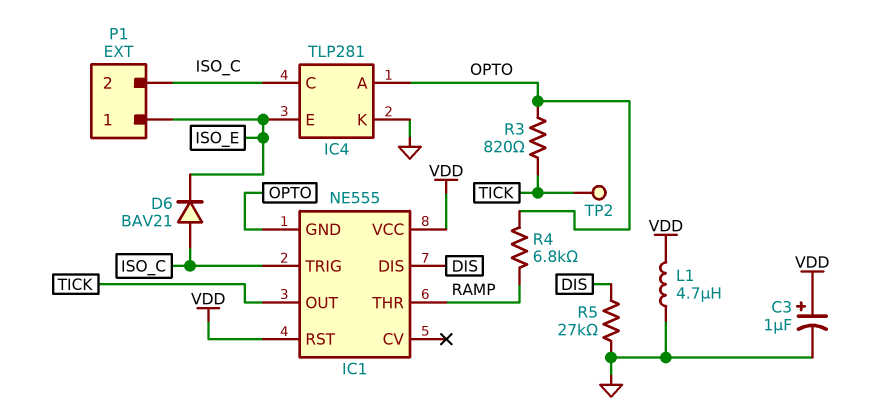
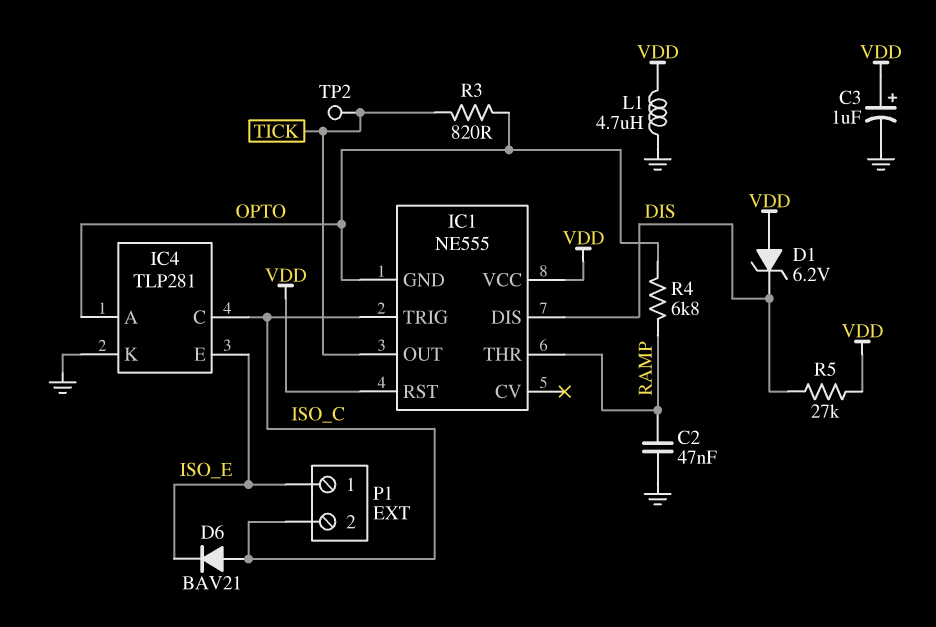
C2: none -> 47nF (GND, RAMP)
D1: none -> zener 6.2V (A VDD, K DIS)
R5: 27k (DIS, GND) -> 27k (DIS, VDD)

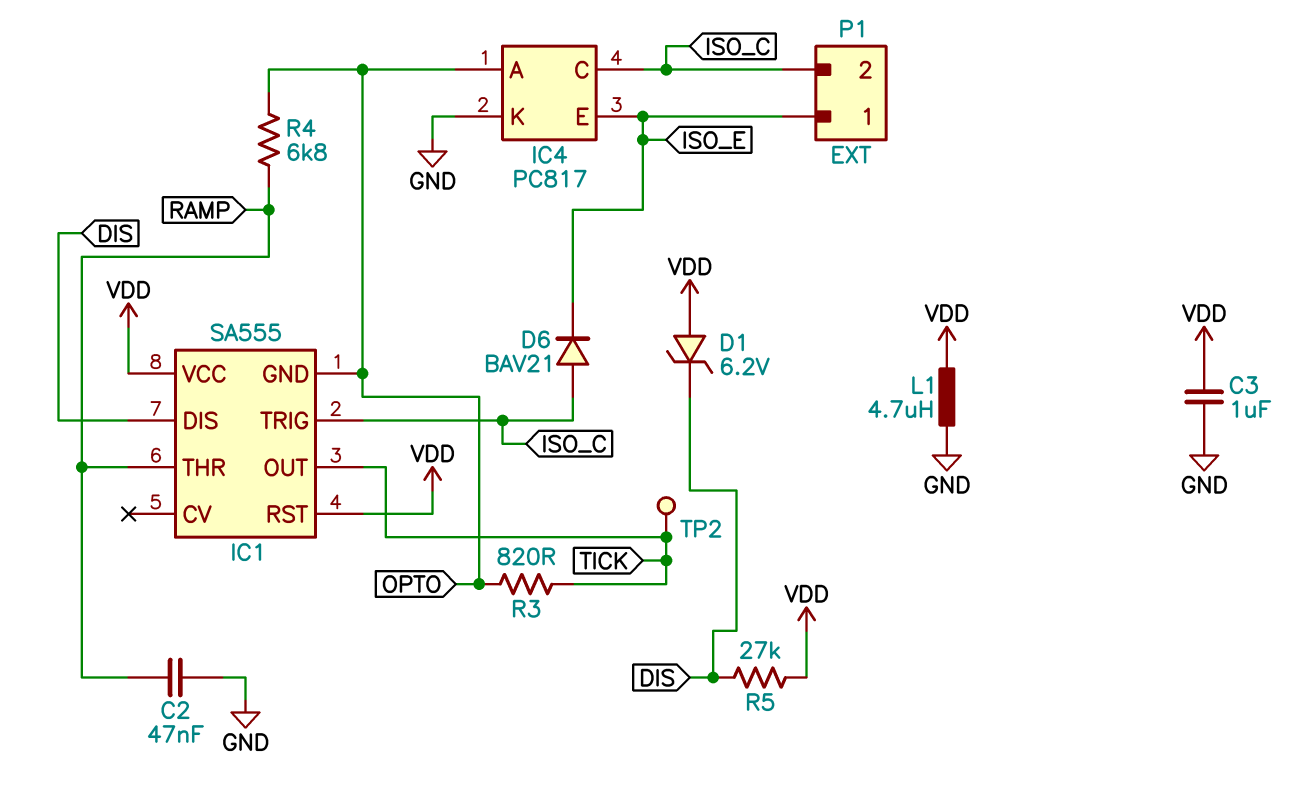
C3: 1uF (plus VDD, minus GND) -> 1uF (GND, VDD)
IC1: NE555 -> SA555
IC4: TLP281 -> PC817

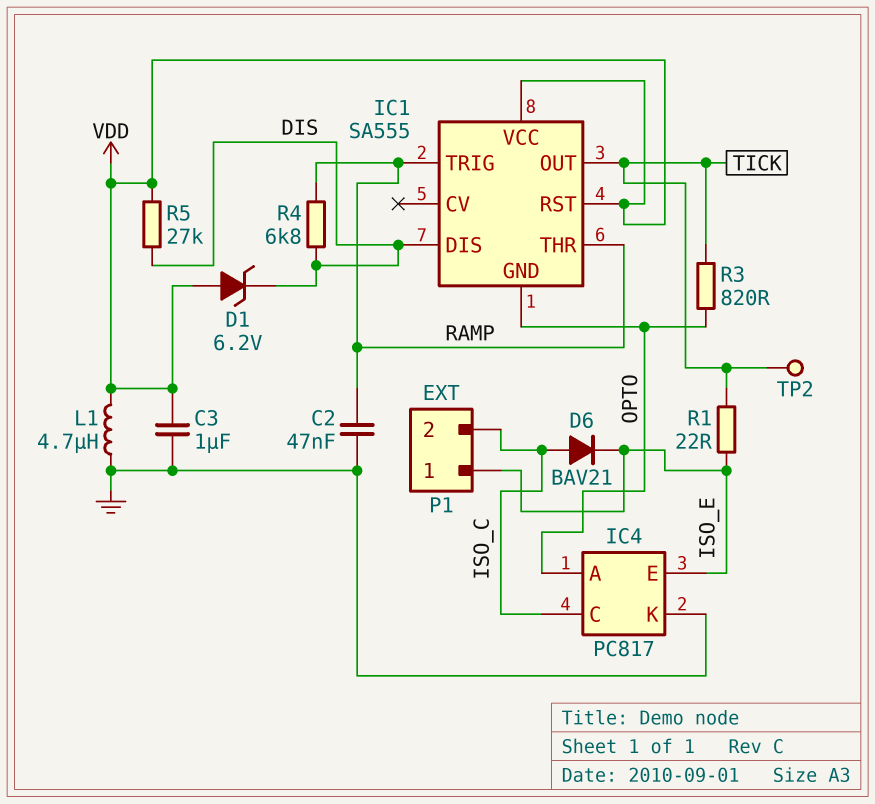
IC1 pin TRIG: ISO_C -> RAMP
R1: none -> 22 (ISO_E, TICK)
R4: 6.8k (OPTO, RAMP) -> 6.8k (DIS, RAMP)

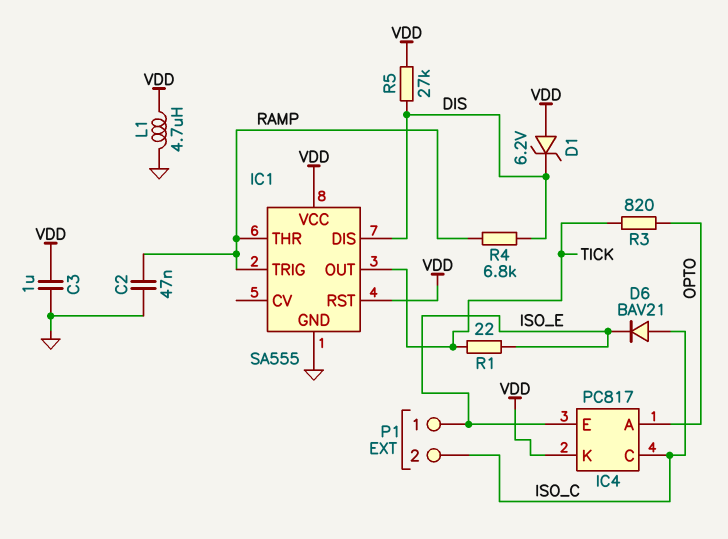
IC1 pin GND: OPTO -> GND
IC4 pin K: GND -> VDD
TP2: test point (TICK) -> none

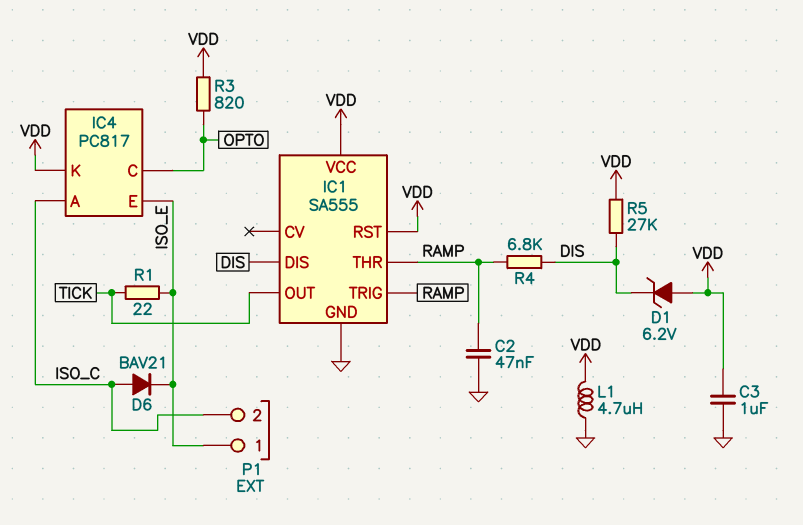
IC4 pin A: OPTO -> ISO_C
IC4 pin C: ISO_C -> OPTO
R3: 820 (OPTO, TICK) -> 820 (OPTO, VDD)

